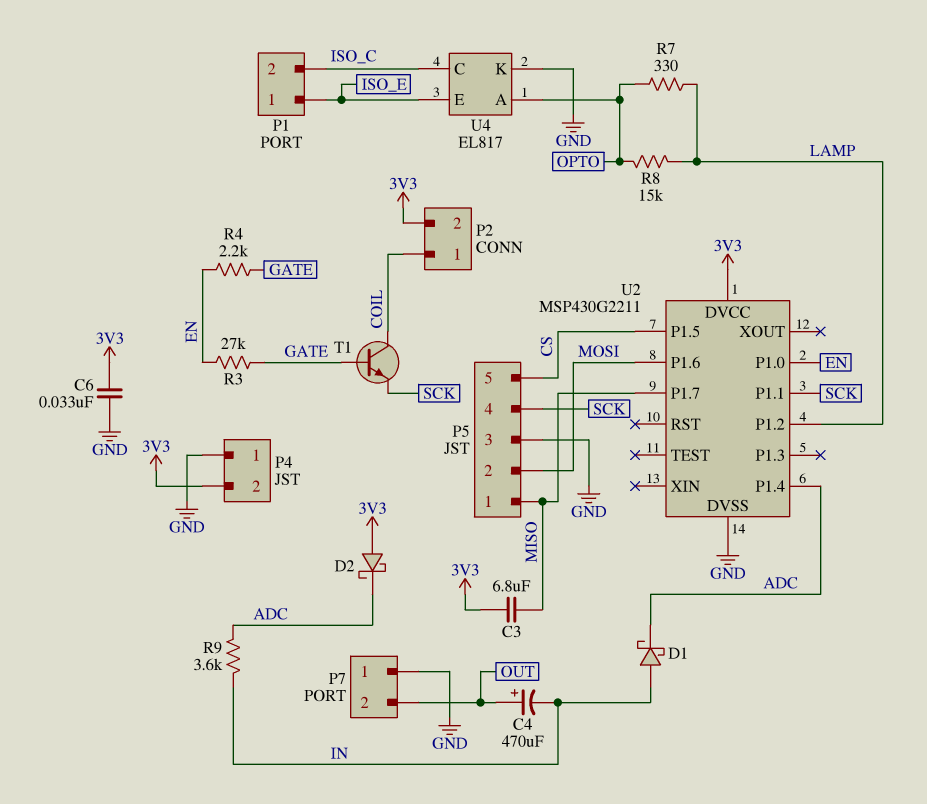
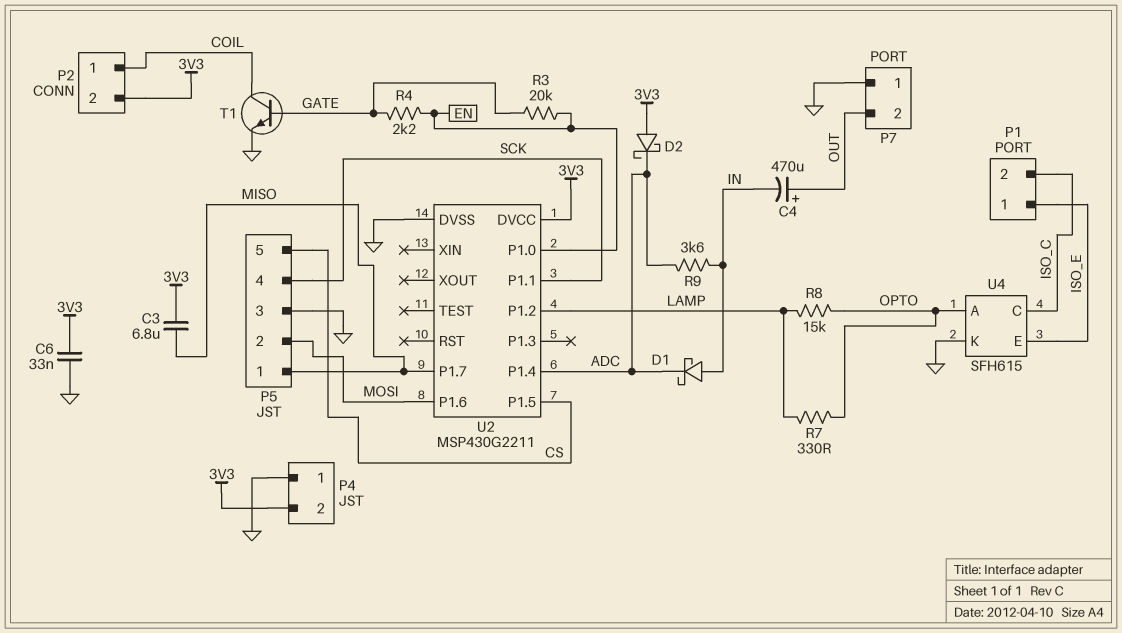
R3: 27k (EN, GATE) -> 20k (EN, GATE)
T1: NPN (B GATE, C COIL, E SCK) -> NPN (B GATE, C COIL, E GND)
U4: EL817 -> SFH615

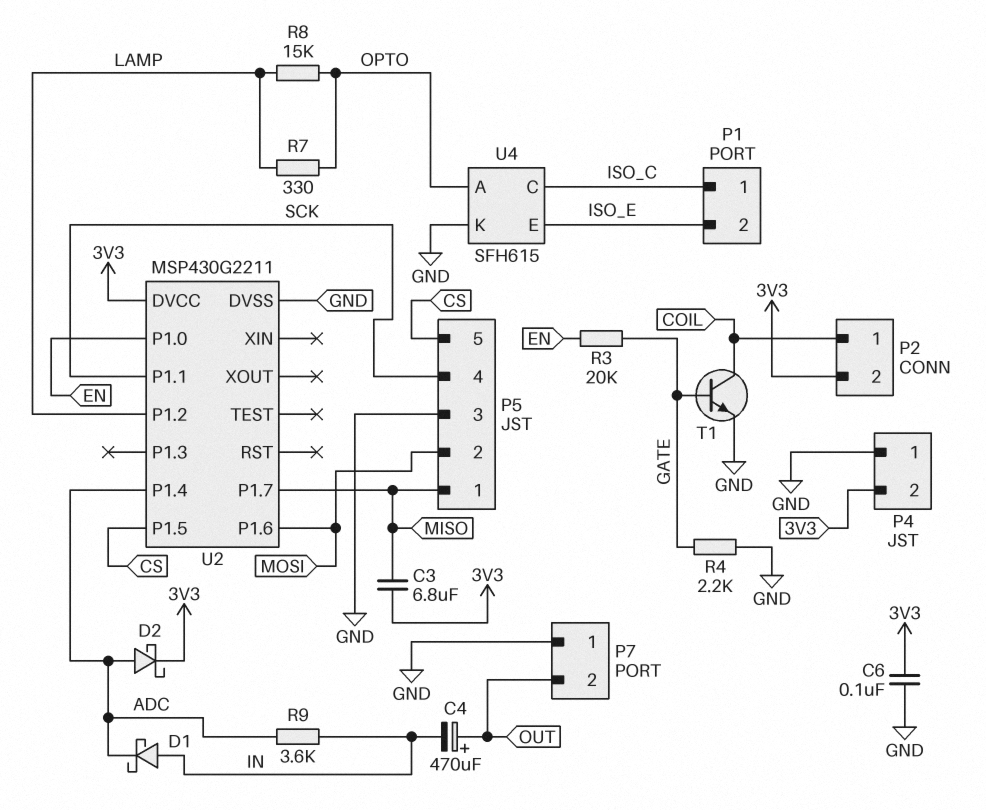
C6: 33nF (3V3, GND) -> 100nF (3V3, GND)
D2: schottky (A 3V3, K ADC) -> schottky (A ADC, K 3V3)
P1 pin 1: ISO_E -> ISO_C
P1 pin 2: ISO_C -> ISO_E
R4: 2.2k (EN, GATE) -> 2.2k (GATE, GND)

